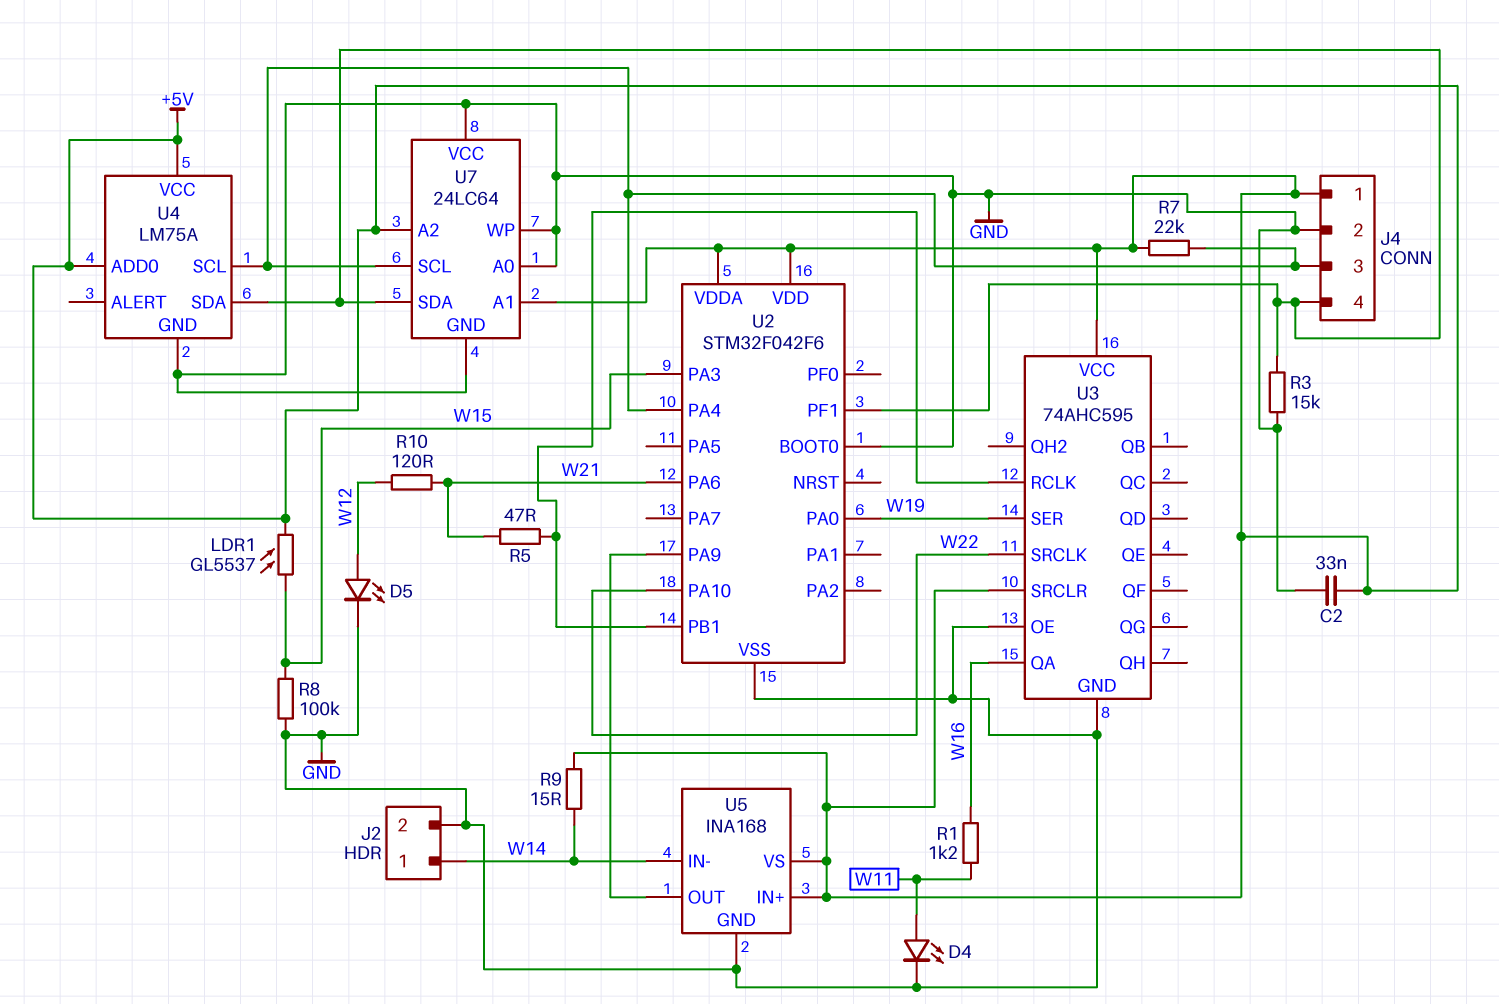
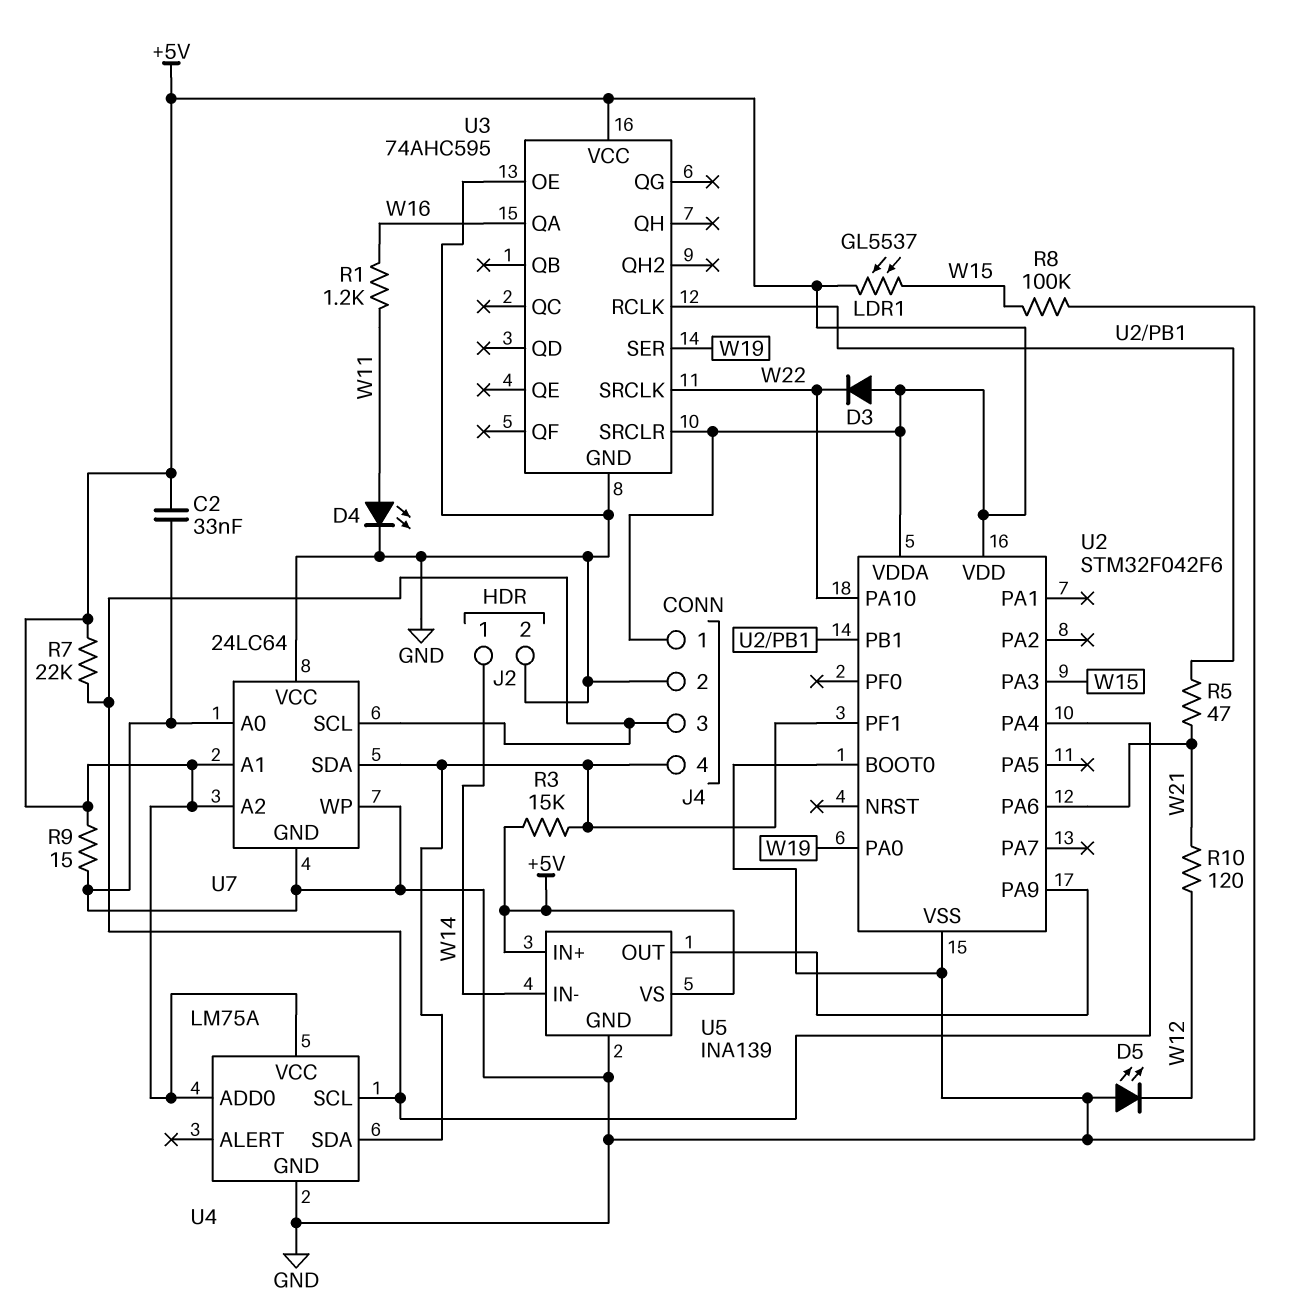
D3: none -> diode (A +5V, K W22)
D5: LED (A W12, K GND) -> LED (A GND, K W12)
R3: 15k (GND, J4/4) -> 15k (+5V, J4/4)
R9: 15 (+5V, W14) -> 15 (+5V, GND)
U5: INA168 -> INA139

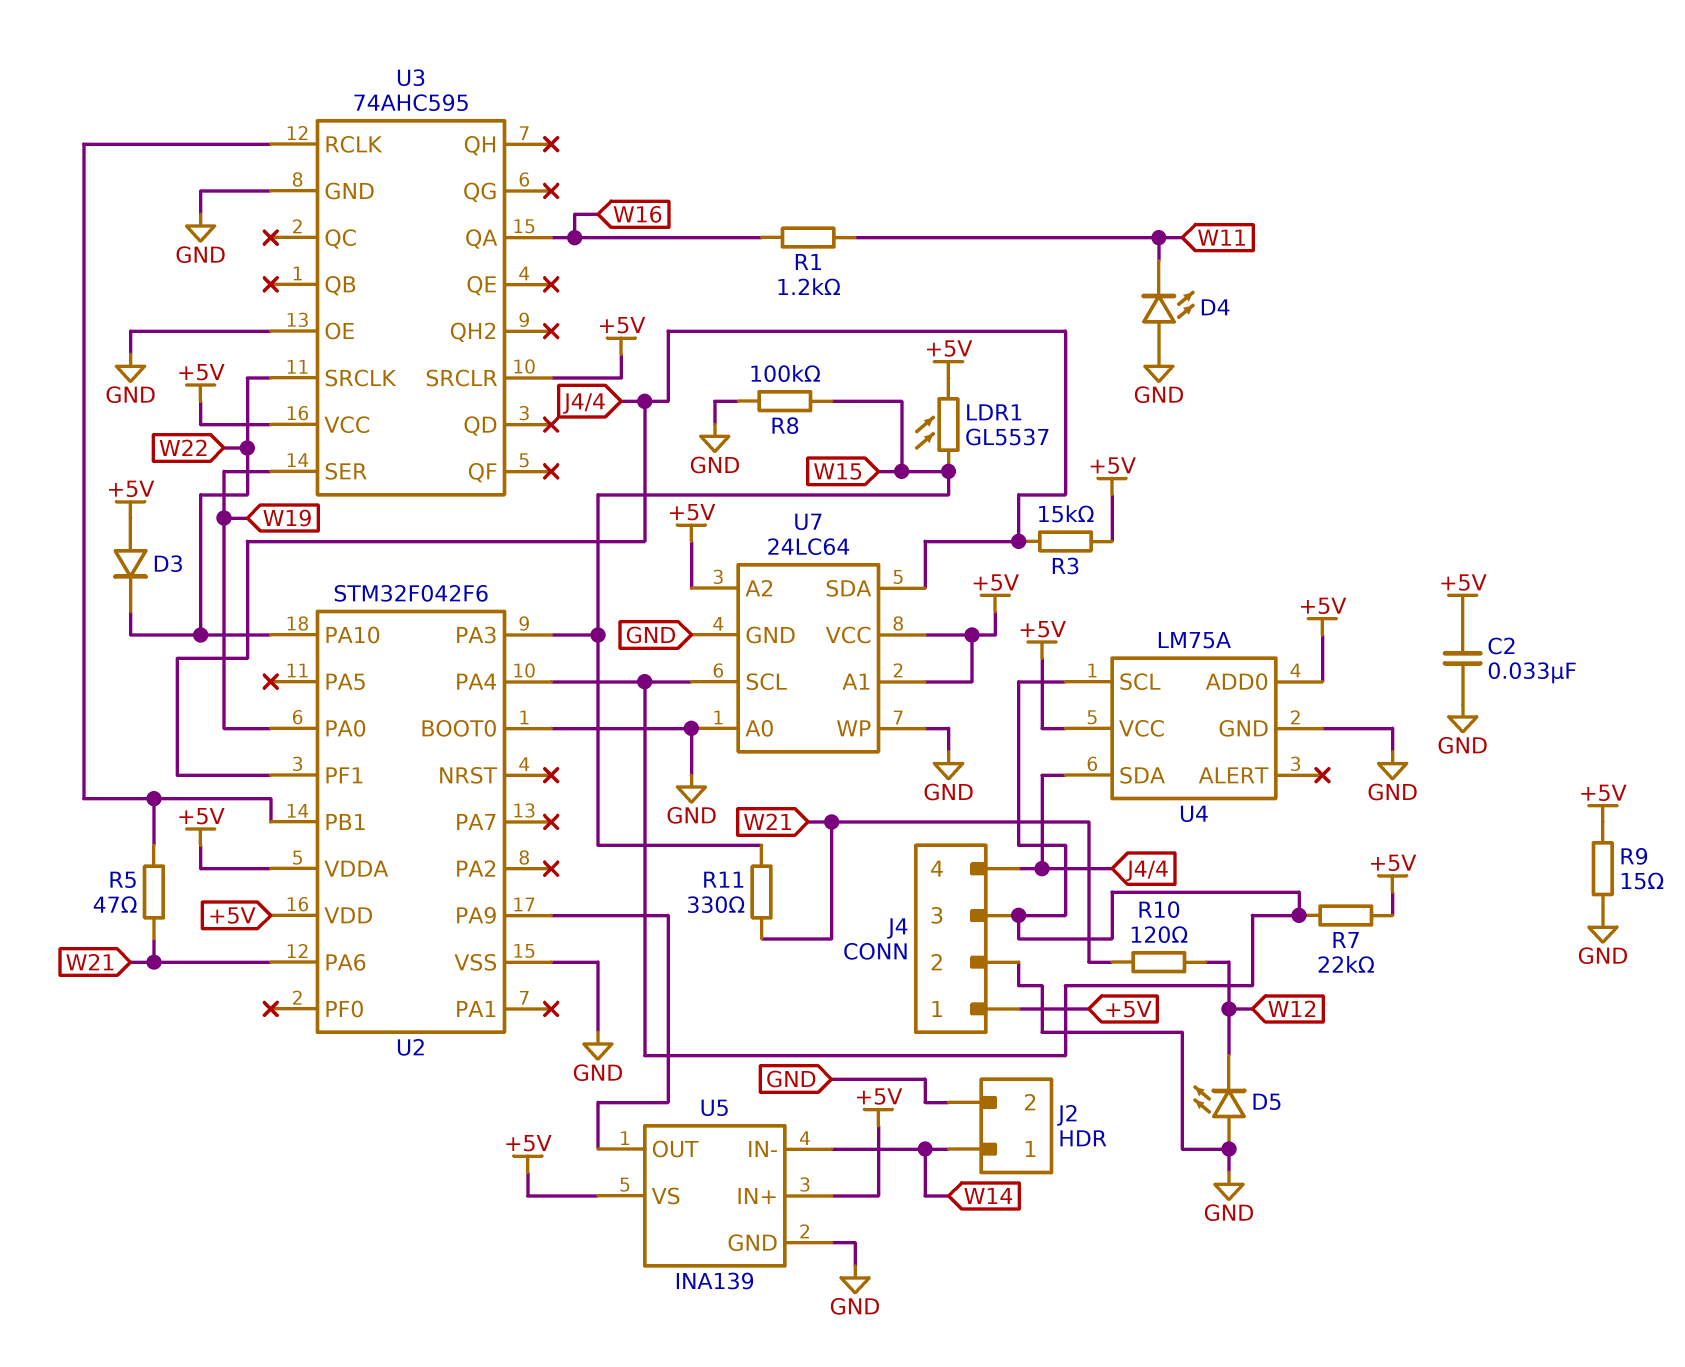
D4: LED (A W11, K GND) -> LED (A GND, K W11)
R11: none -> 330 (W15, W21)
U7 pin VCC: GND -> +5V

